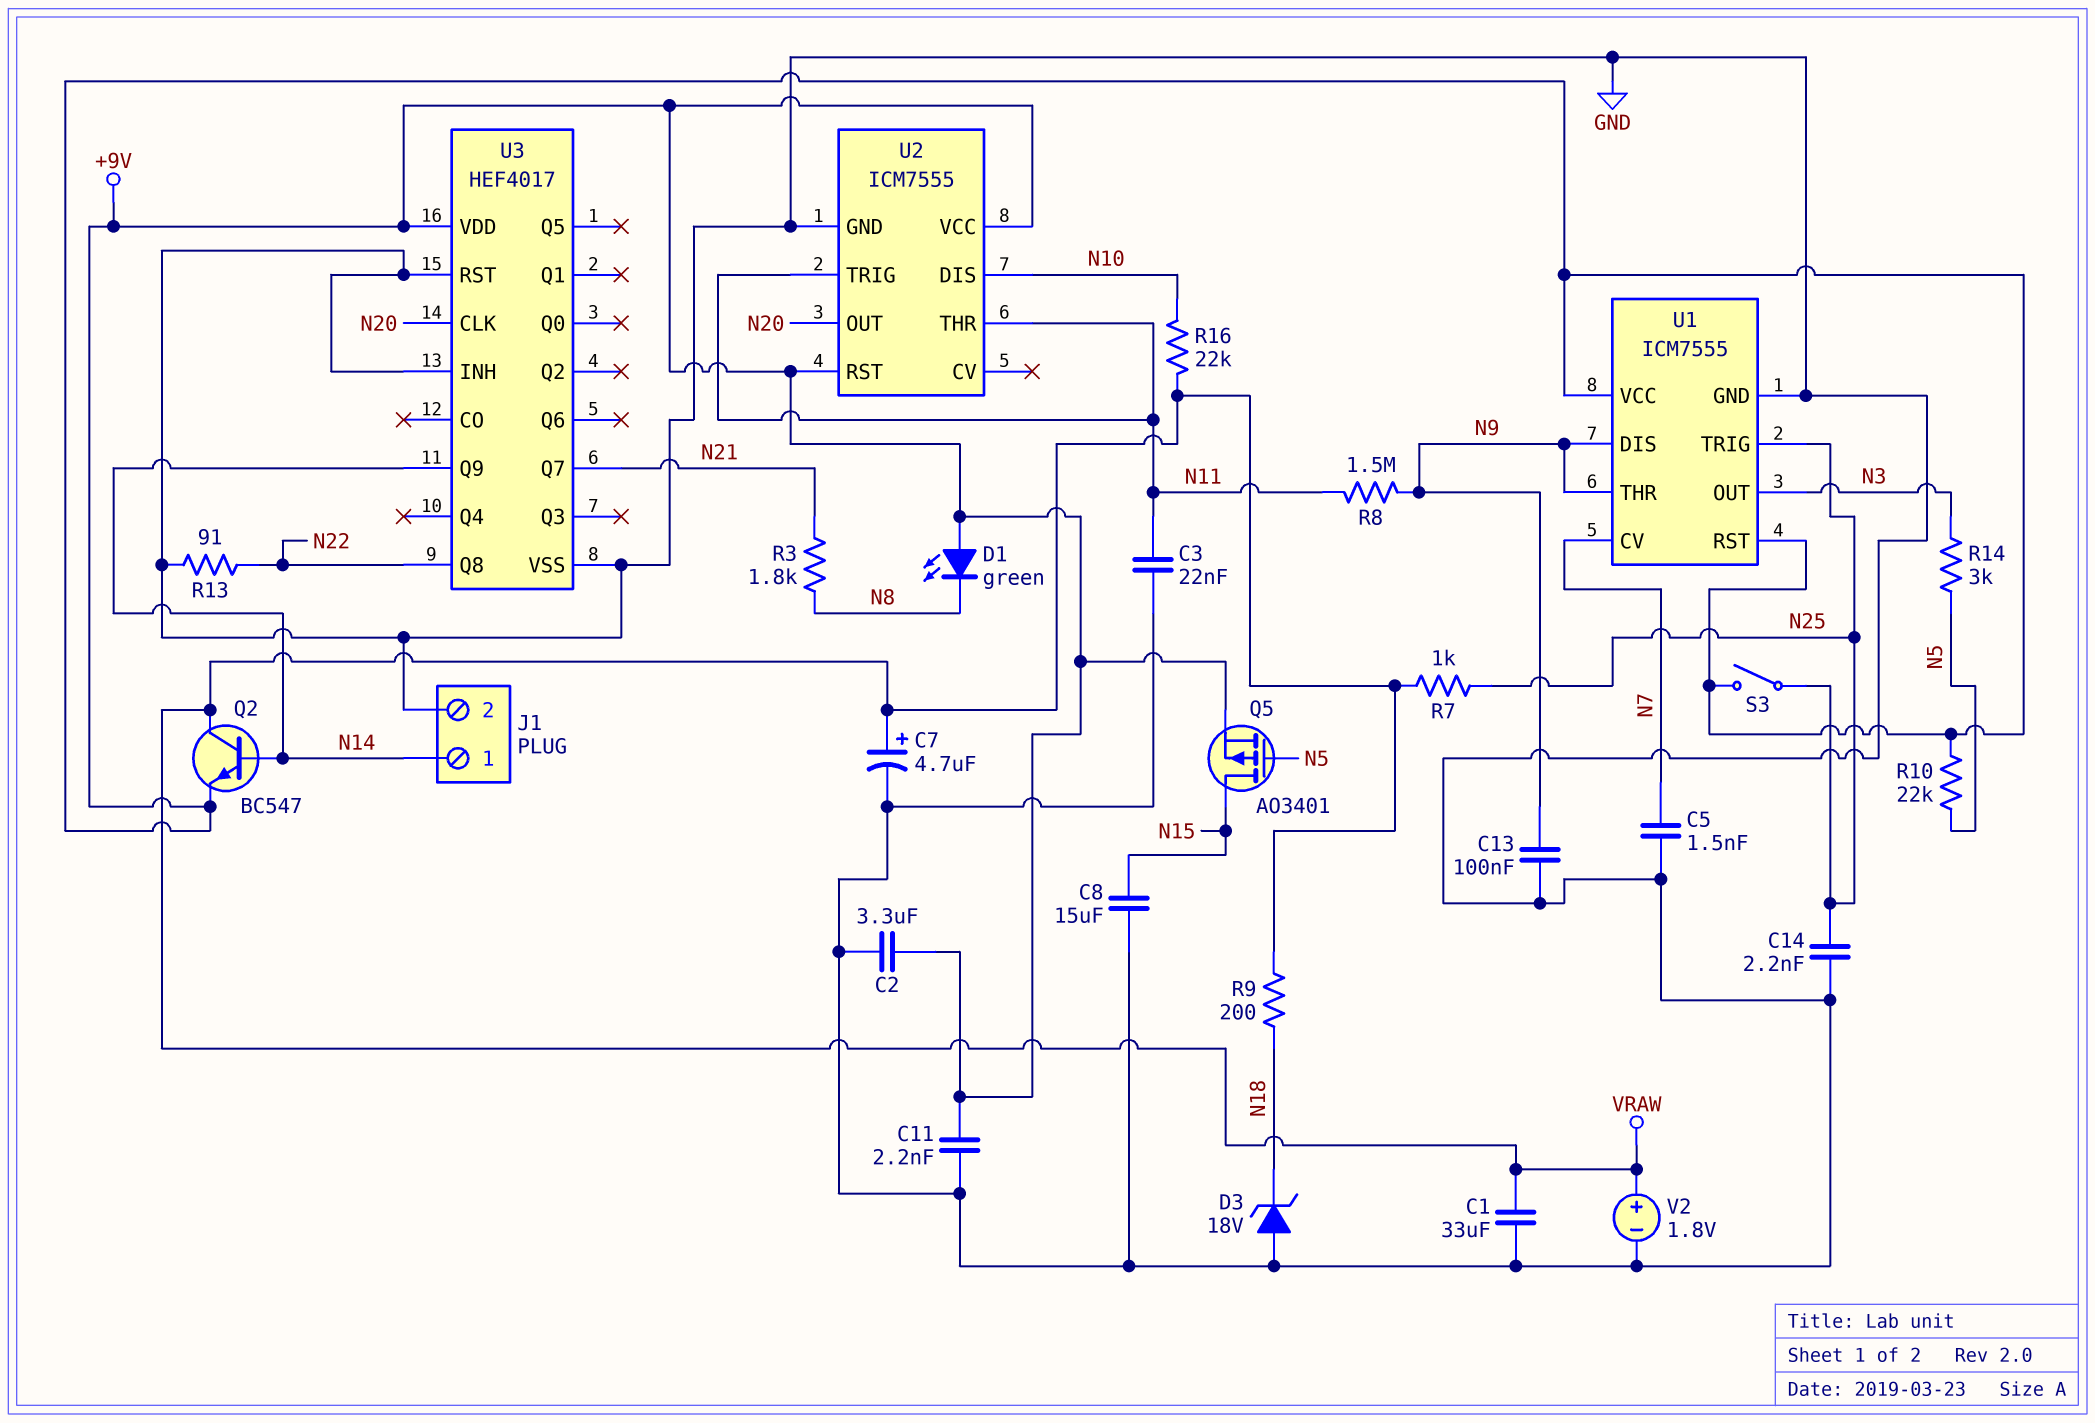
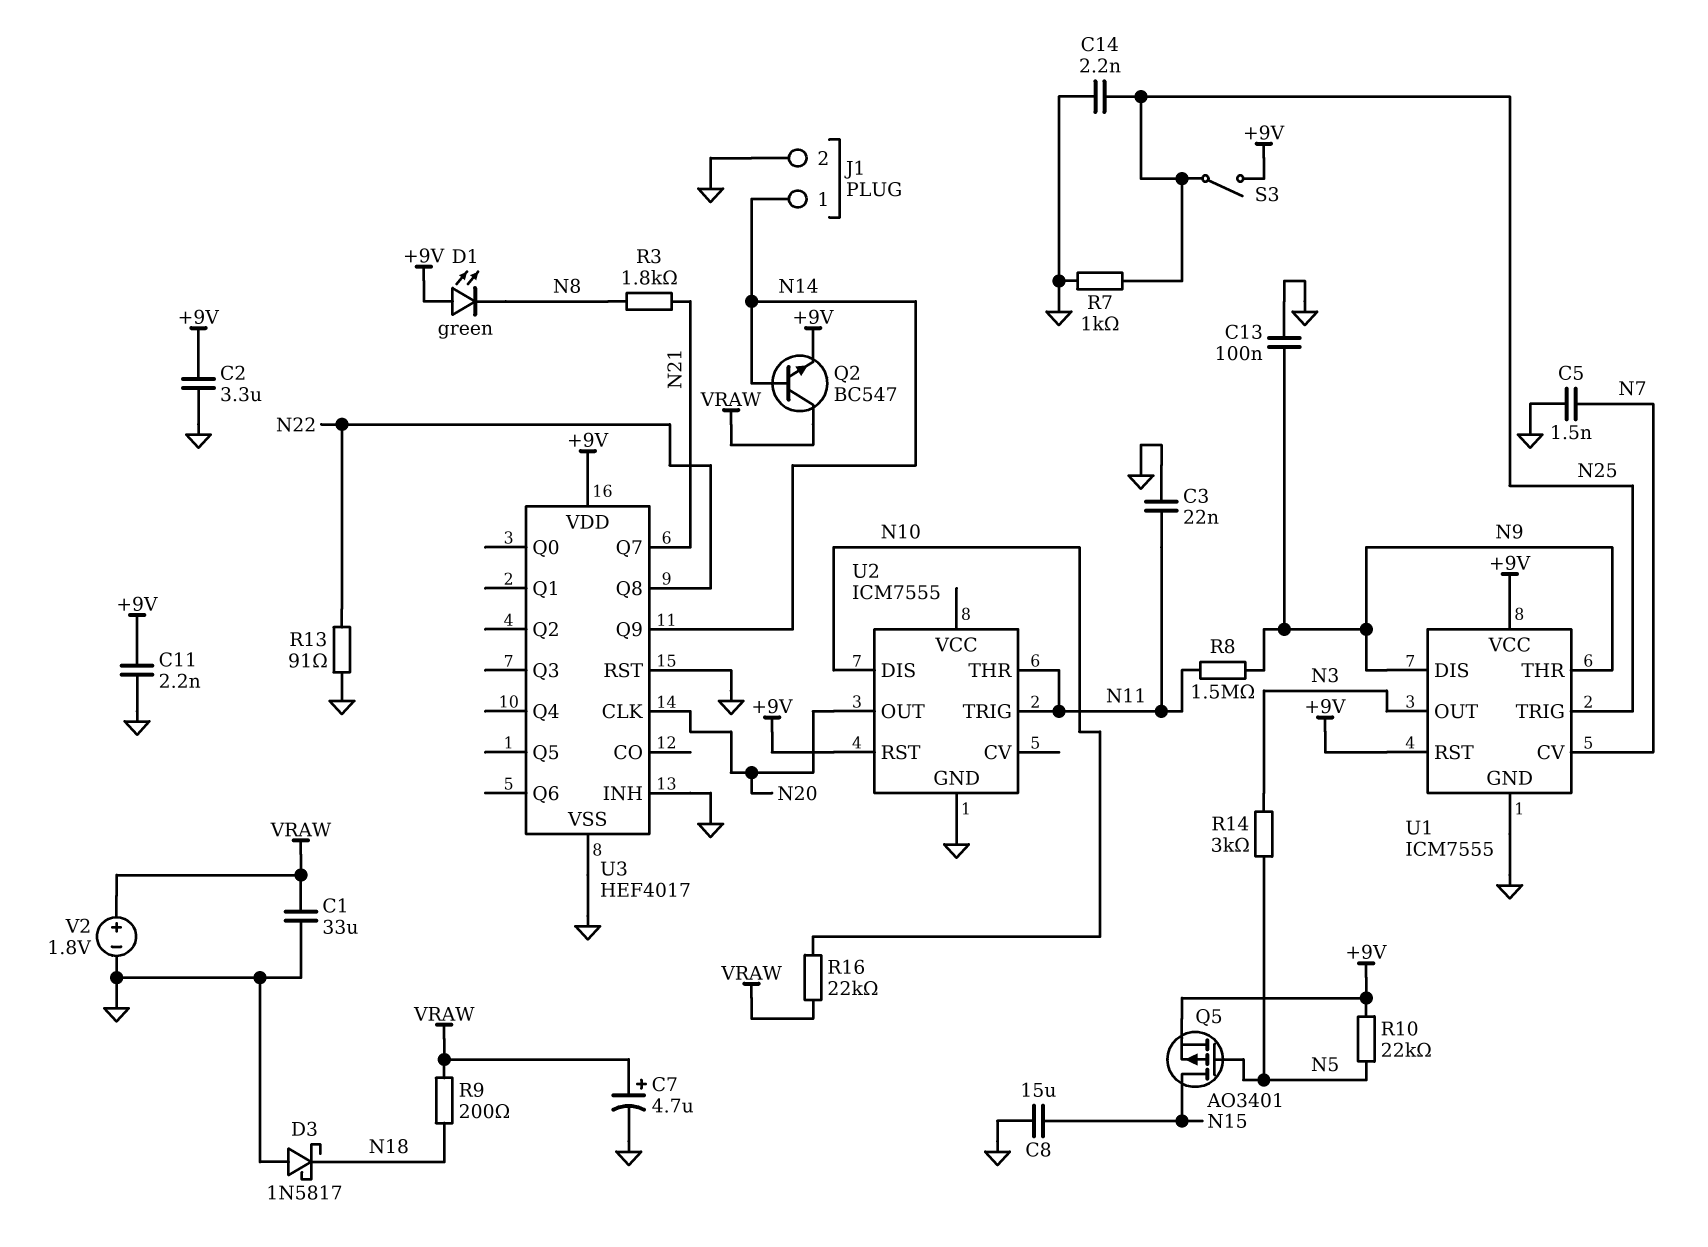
D3: zener 18V (A GND, K N18) -> schottky 1N5817 (A GND, K N18)
R7: 1k (N25, VRAW) -> 1k (GND, N25)
U2 pin VCC: +9V -> none

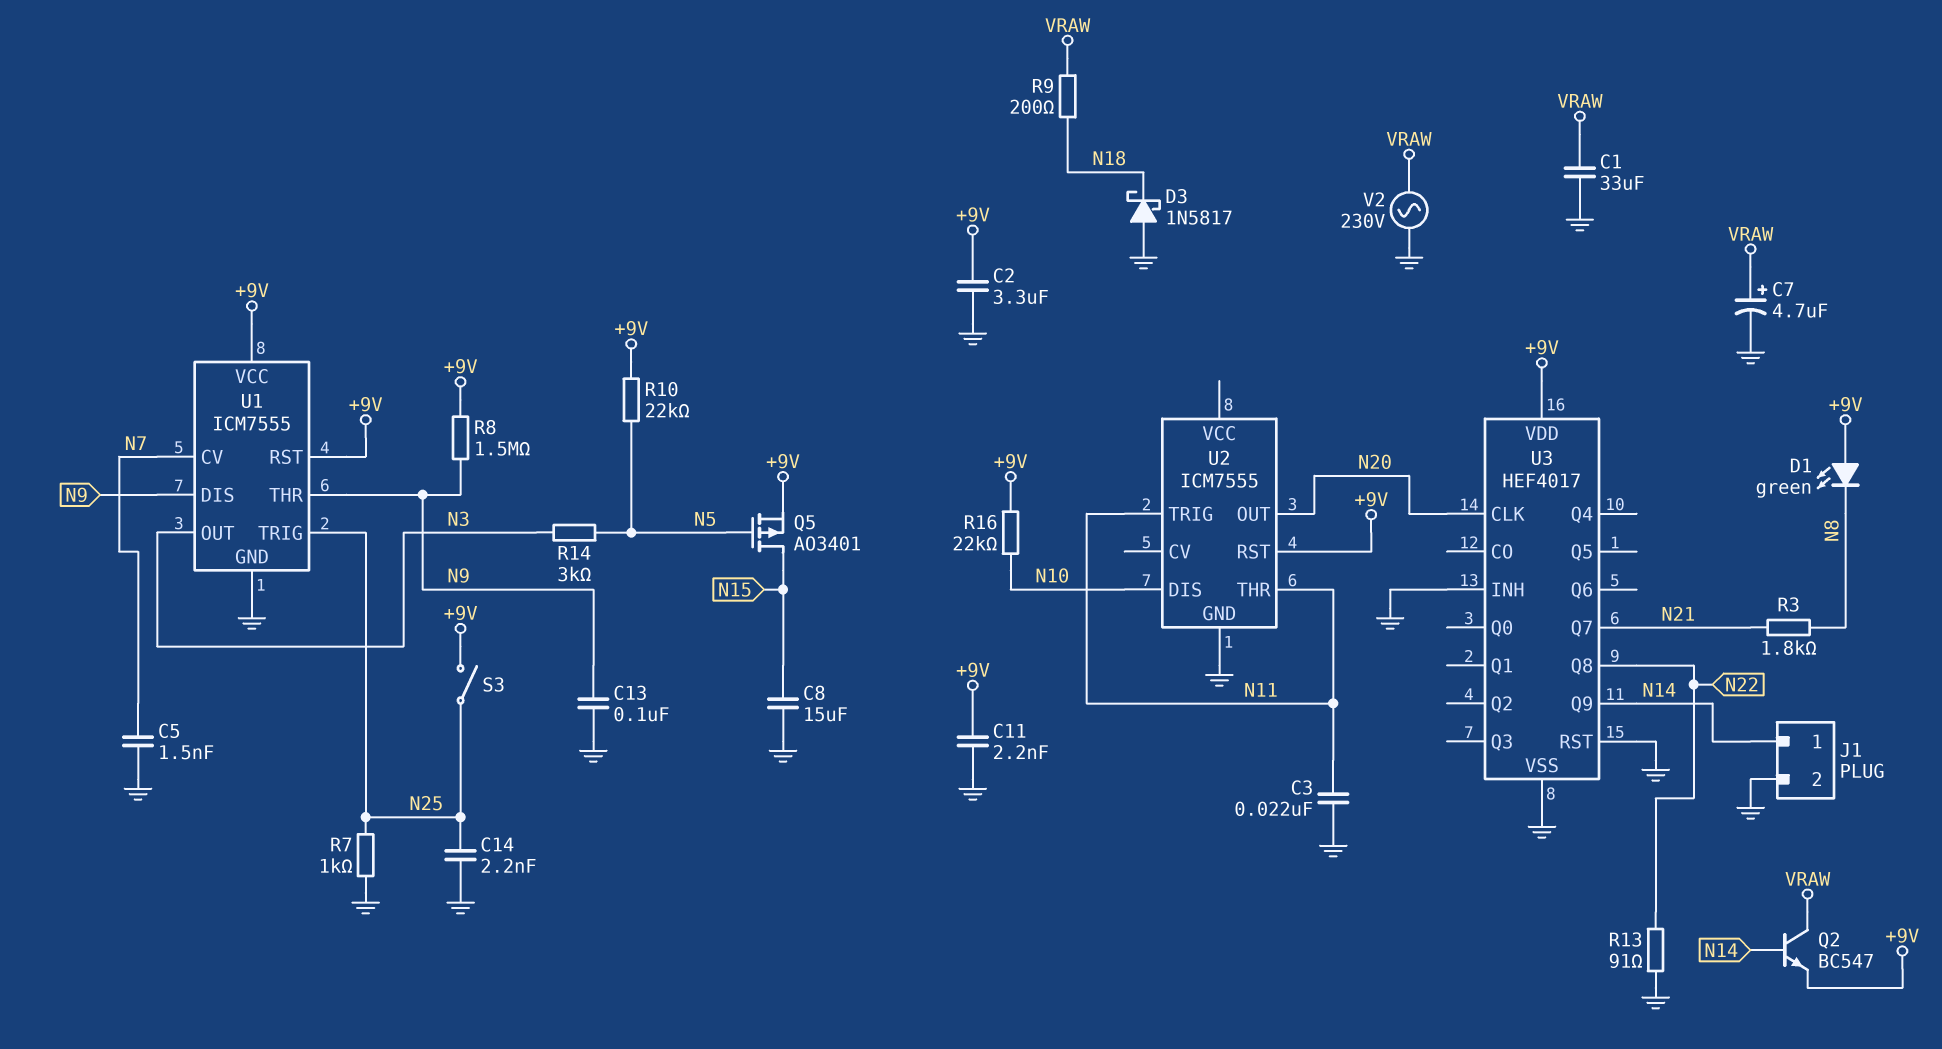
R8: 1.5M (N9, N11) -> 1.5M (+9V, N9)
R16: 22k (N10, VRAW) -> 22k (+9V, N10)
V2: 1.8V (plus VRAW, minus GND) -> AC 230V (GND, VRAW)

